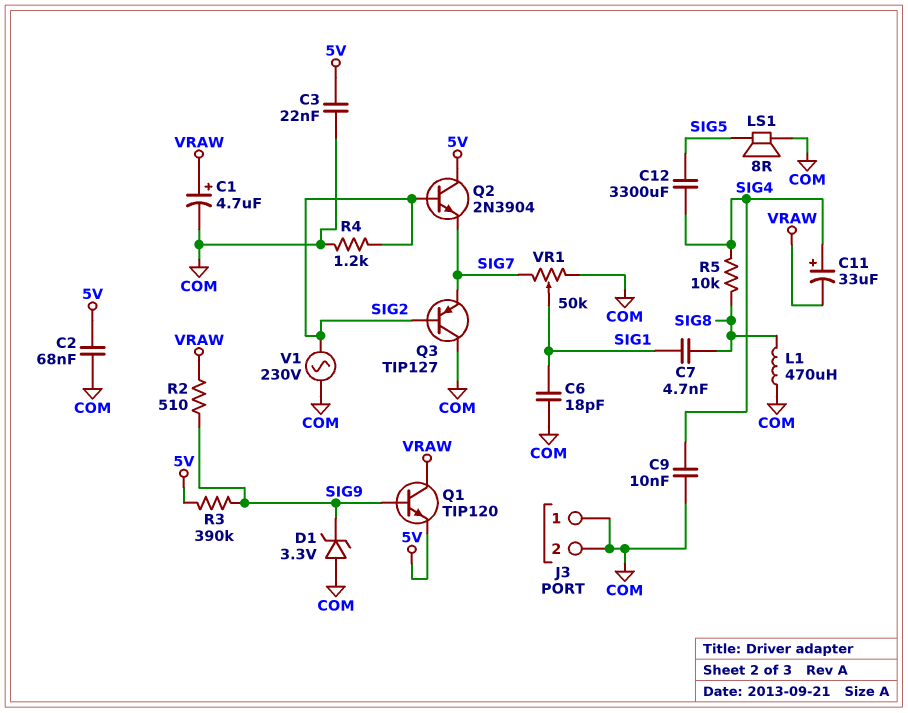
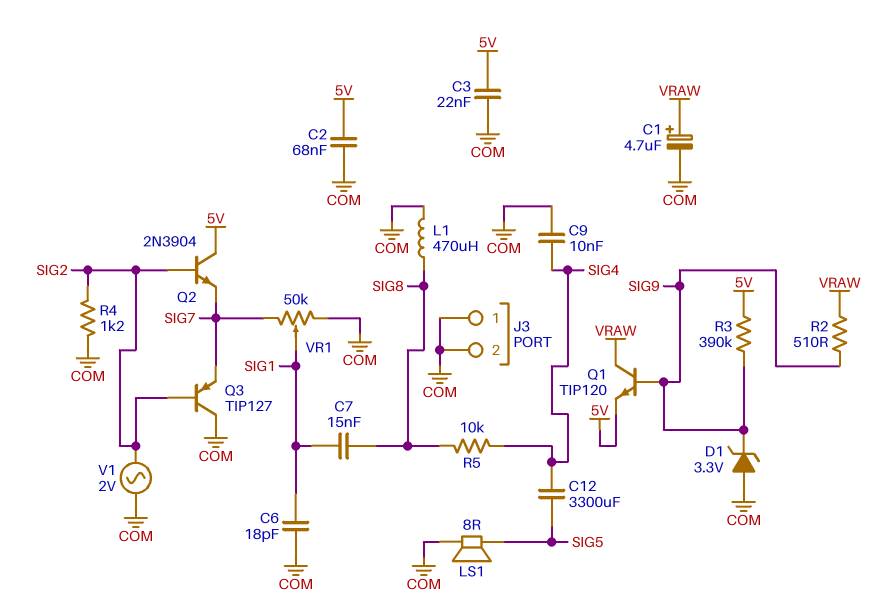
C7: 4.7nF (SIG1, SIG8) -> 15nF (SIG1, SIG8)
C11: 33uF (plus SIG4, minus VRAW) -> none
V1: AC 230V (COM, SIG2) -> AC 2V (COM, SIG2)

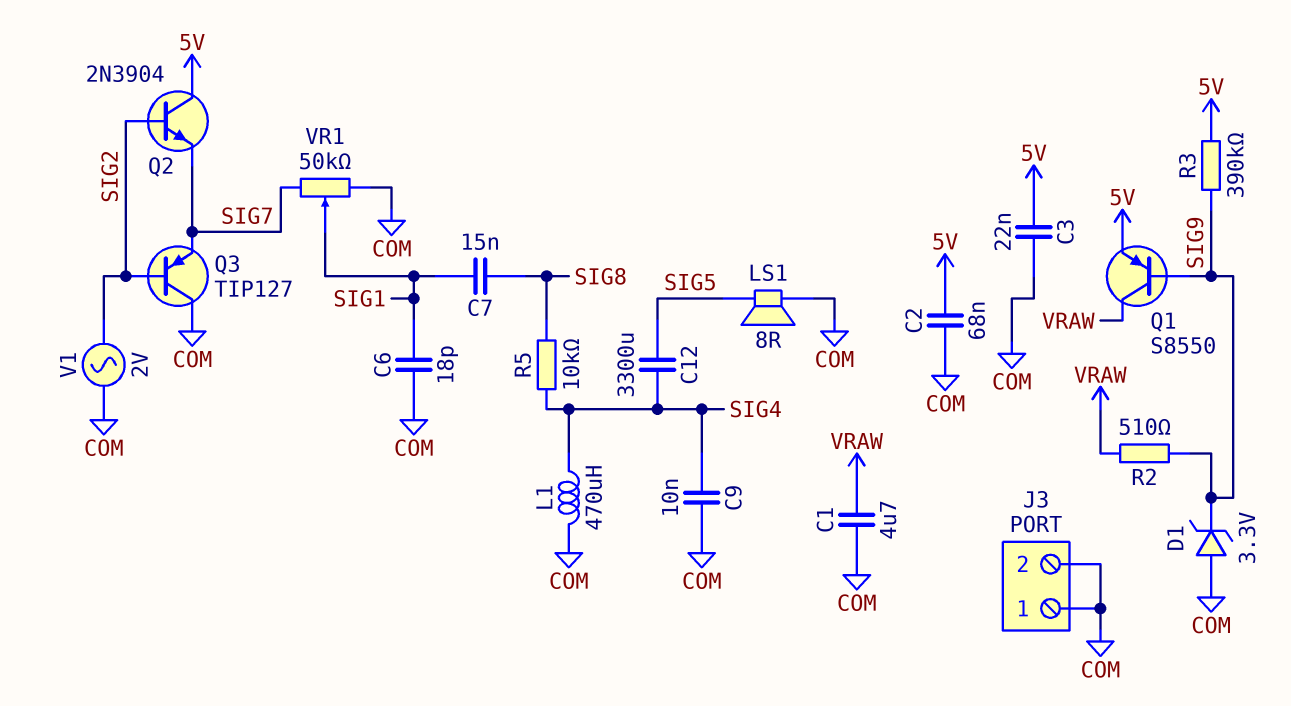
C1: 4.7uF (plus VRAW, minus COM) -> 4.7uF (COM, VRAW)
L1: 470uH (COM, SIG8) -> 470uH (COM, SIG4)
Q1: NPN TIP120 (B SIG9, C VRAW, E 5V) -> PNP S8550 (B SIG9, C VRAW, E 5V)
R4: 1.2k (COM, SIG2) -> none

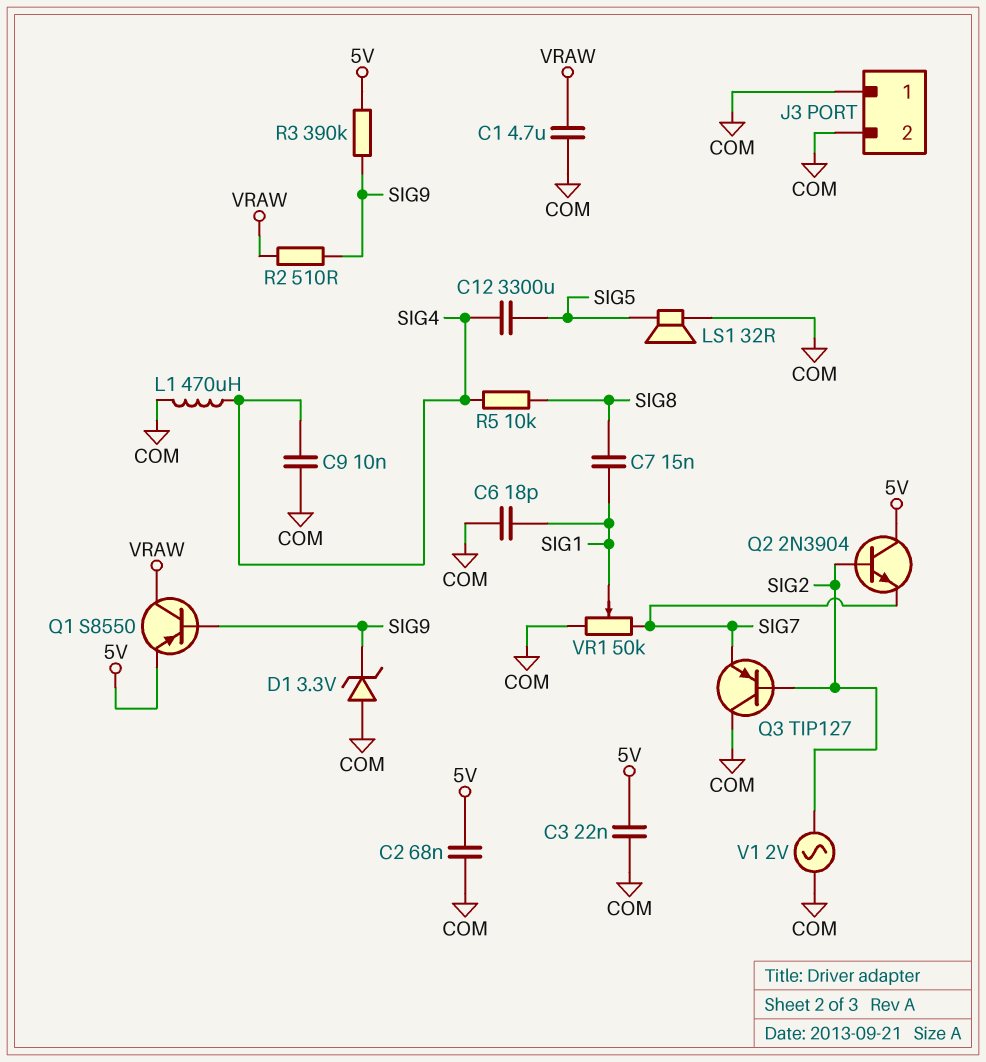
LS1: speaker 8R (COM, SIG5) -> speaker 32R (COM, SIG5)

